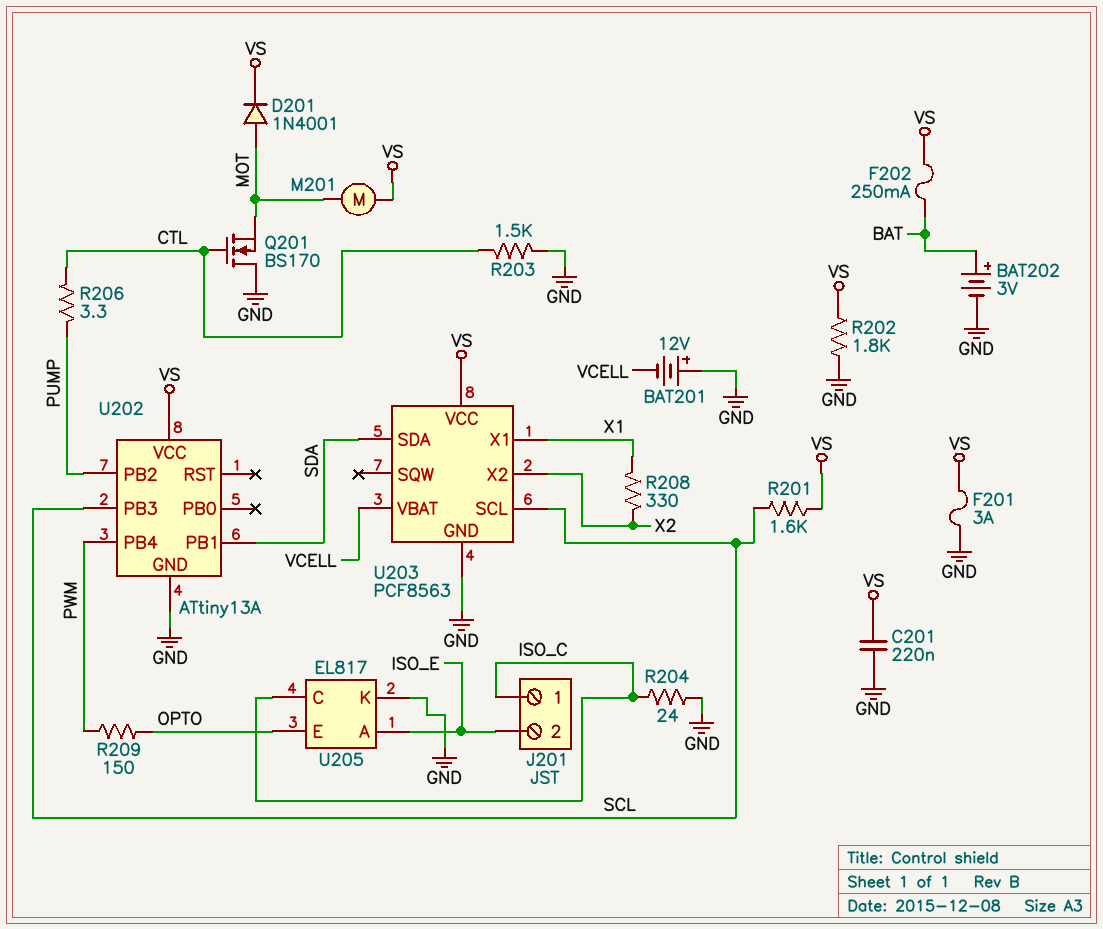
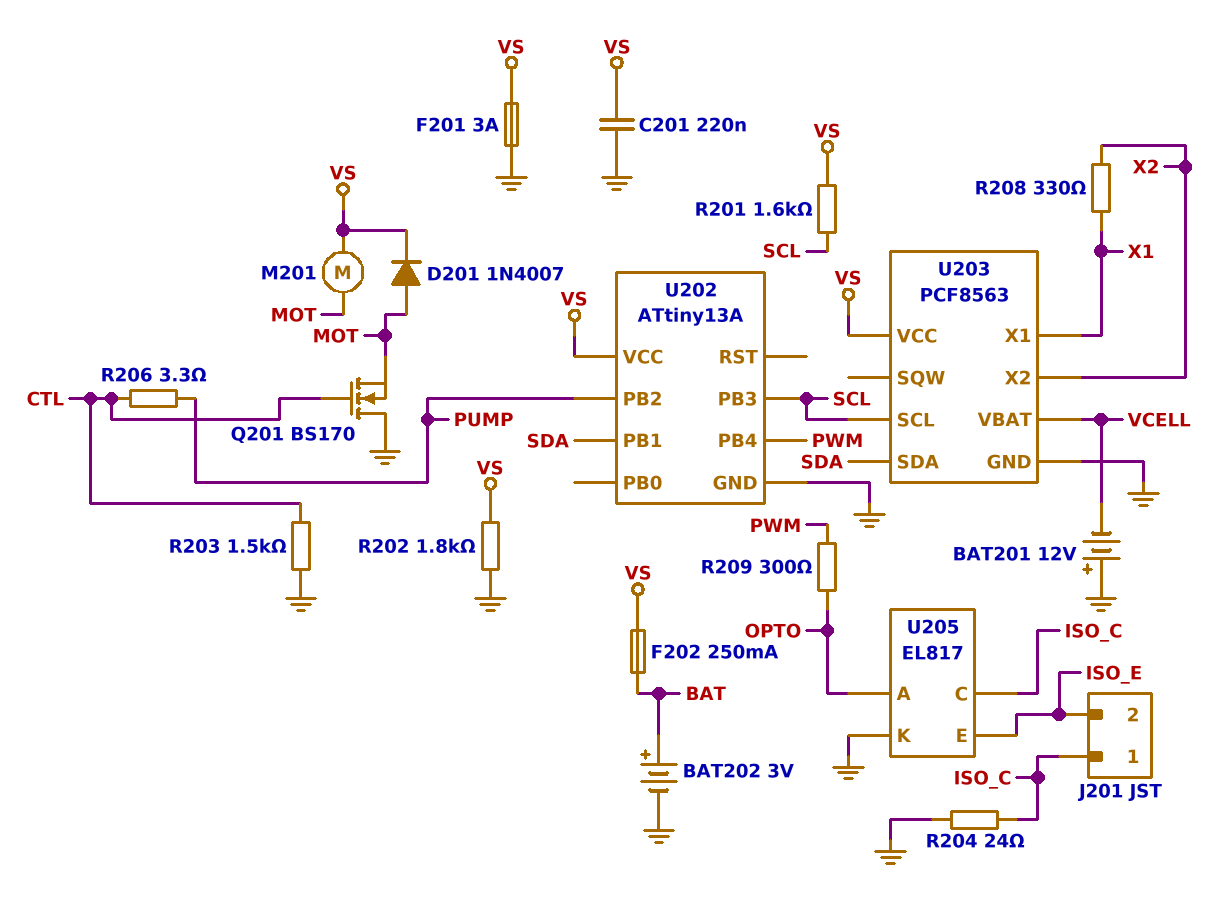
D201: diode 1N4001 (A MOT, K VS) -> diode 1N4007 (A MOT, K VS)
R209: 150 (OPTO, PWM) -> 300 (OPTO, PWM)
U205 pin A: ISO_E -> OPTO
U205 pin E: OPTO -> ISO_E

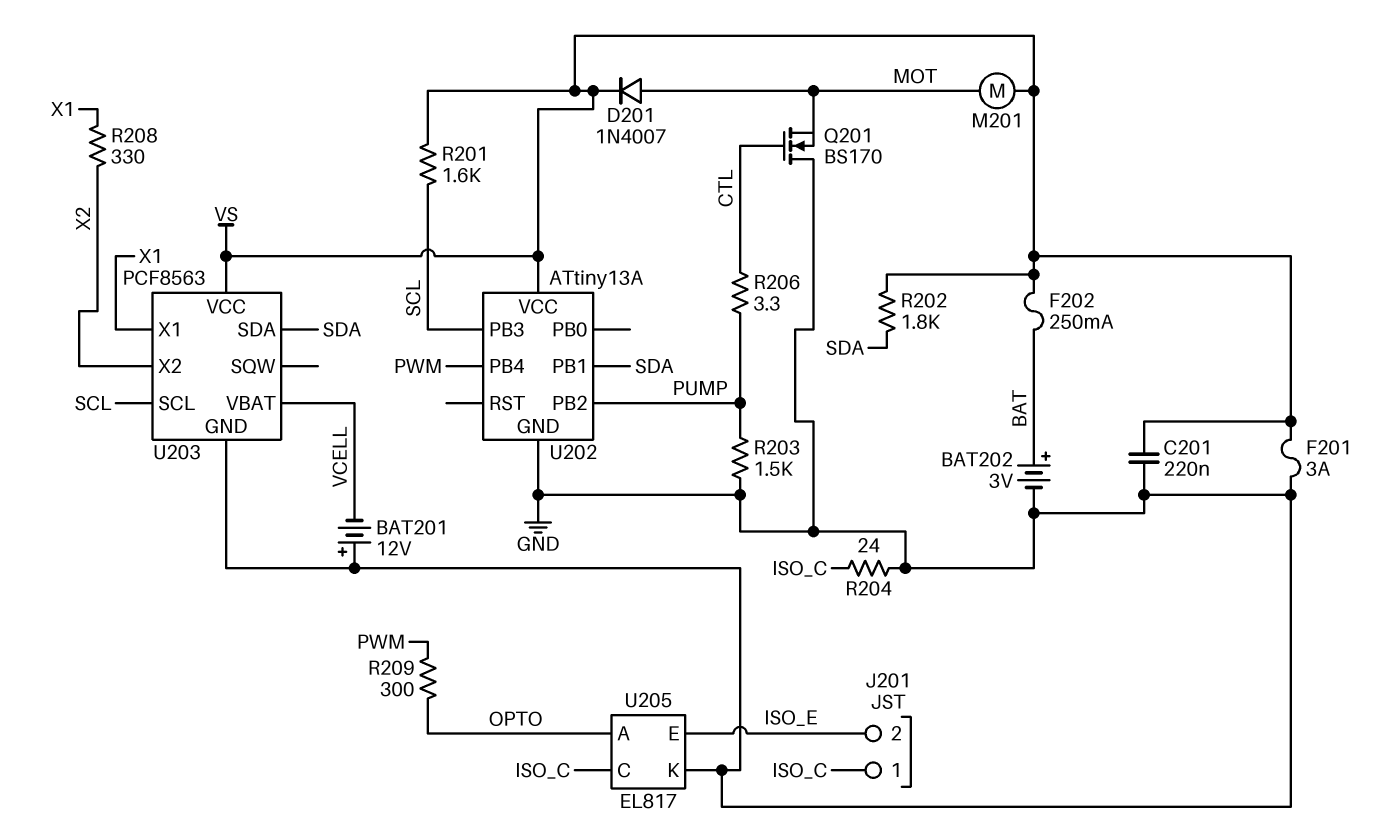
R202: 1.8k (GND, VS) -> 1.8k (SDA, VS)
R203: 1.5k (CTL, GND) -> 1.5k (GND, PUMP)

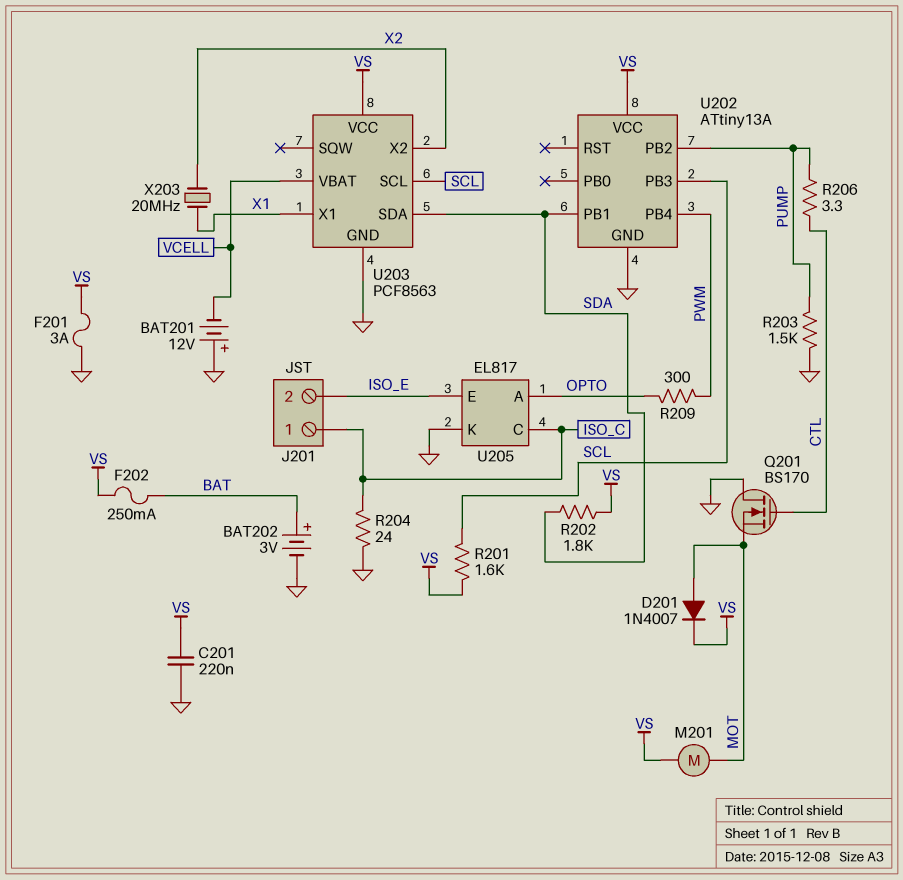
R208: 330 (X1, X2) -> none
X203: none -> 20MHz (X1, X2)

